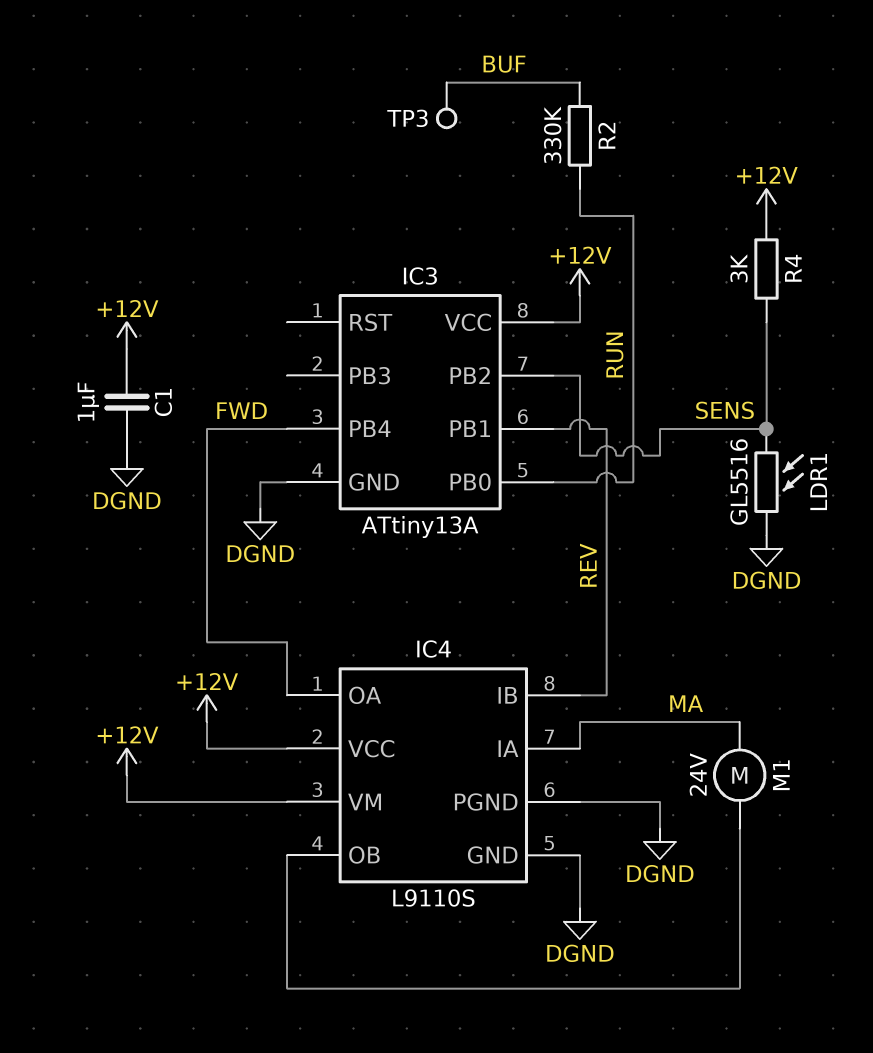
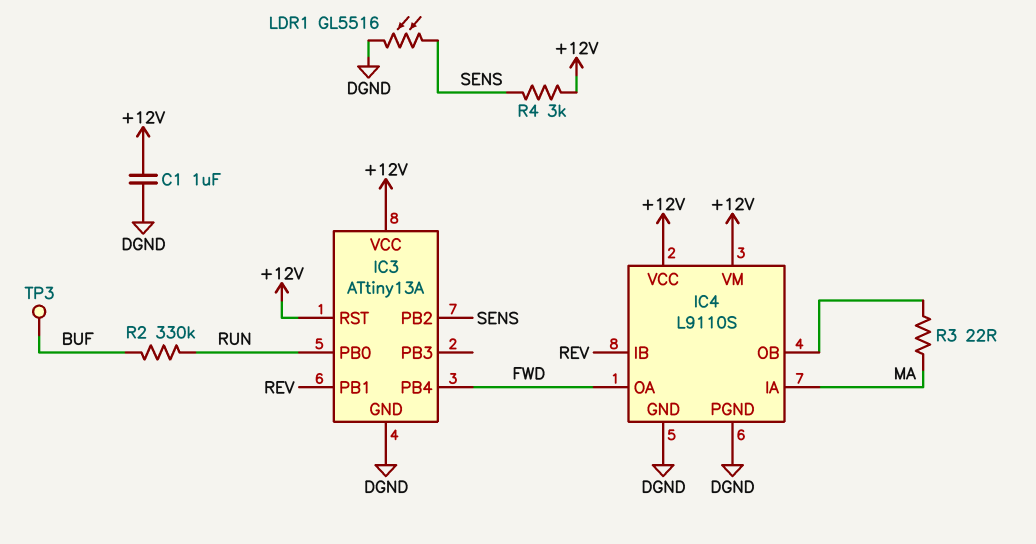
IC3 pin RST: none -> +12V
M1: motor 24V (IC4/OB, MA) -> none
R3: none -> 22 (IC4/OB, MA)

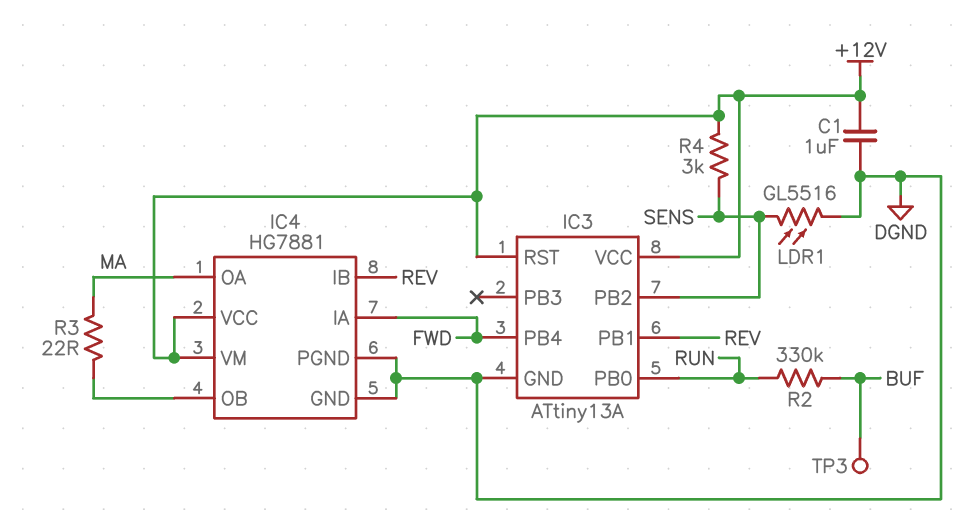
IC4: L9110S -> HG7881
IC4 pin IA: MA -> FWD
IC4 pin OA: FWD -> MA

